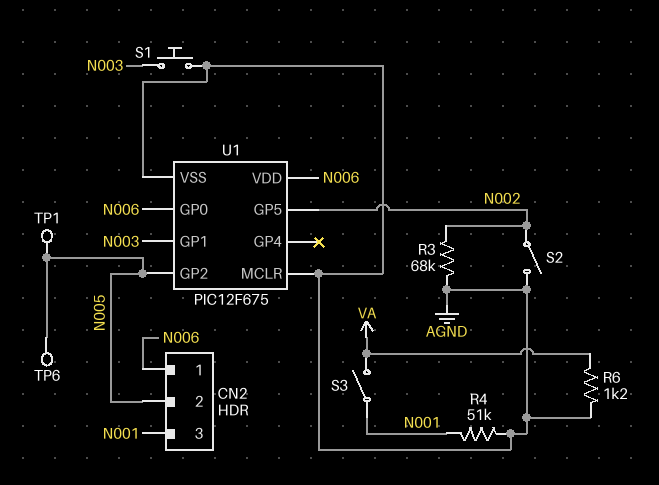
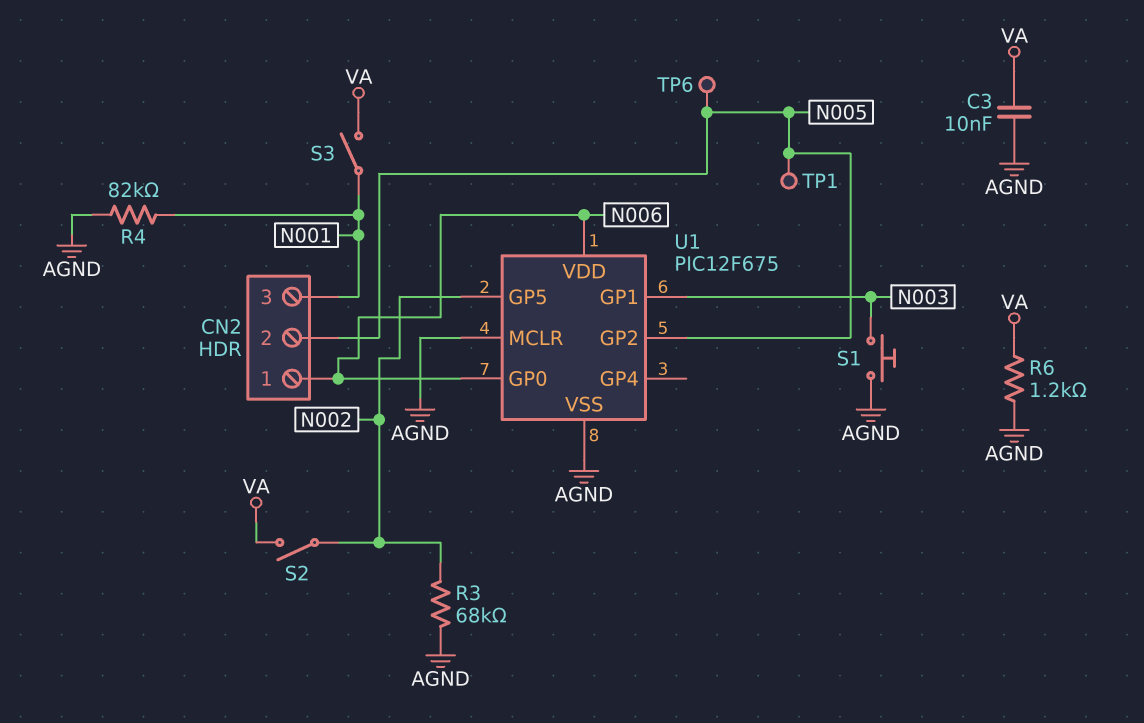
C3: none -> 10nF (AGND, VA)
R4: 51k (AGND, N001) -> 82k (AGND, N001)
S2: switch (AGND, N002) -> switch (N002, VA)

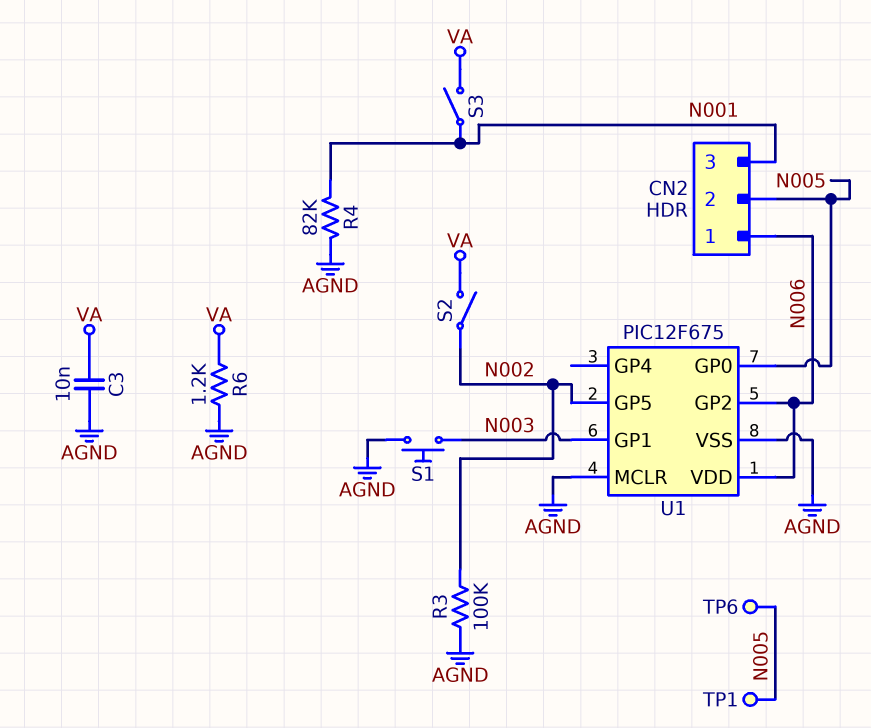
R3: 68k (AGND, N002) -> 100k (AGND, N002)
U1 pin GP0: N006 -> N005
U1 pin GP2: N005 -> N006

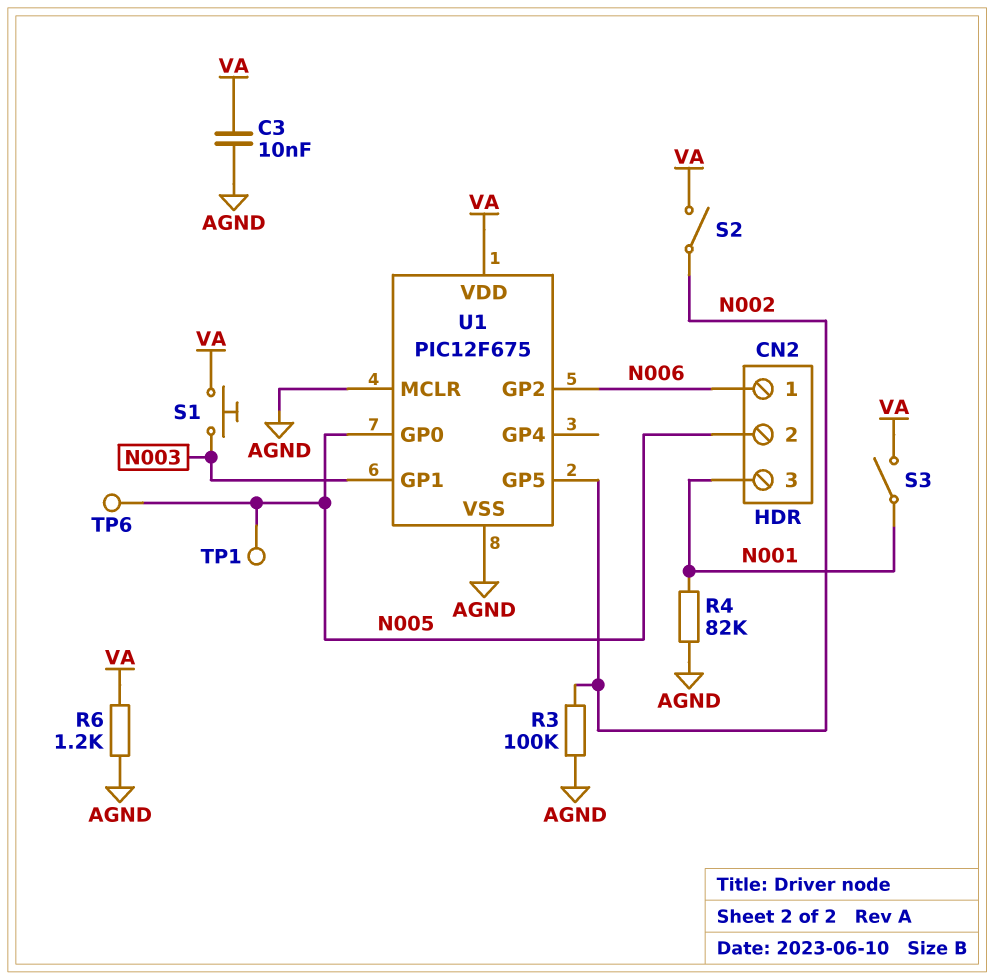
S1: button (AGND, N003) -> button (N003, VA)
U1 pin VDD: N006 -> VA

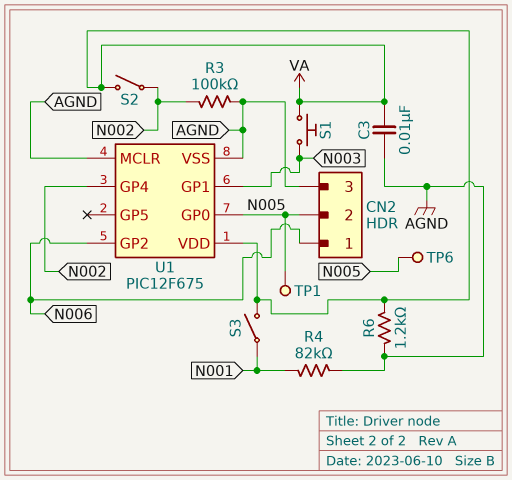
CN2 pin 3: N001 -> AGND
U1 pin GP4: none -> N002
U1 pin GP5: N002 -> none

